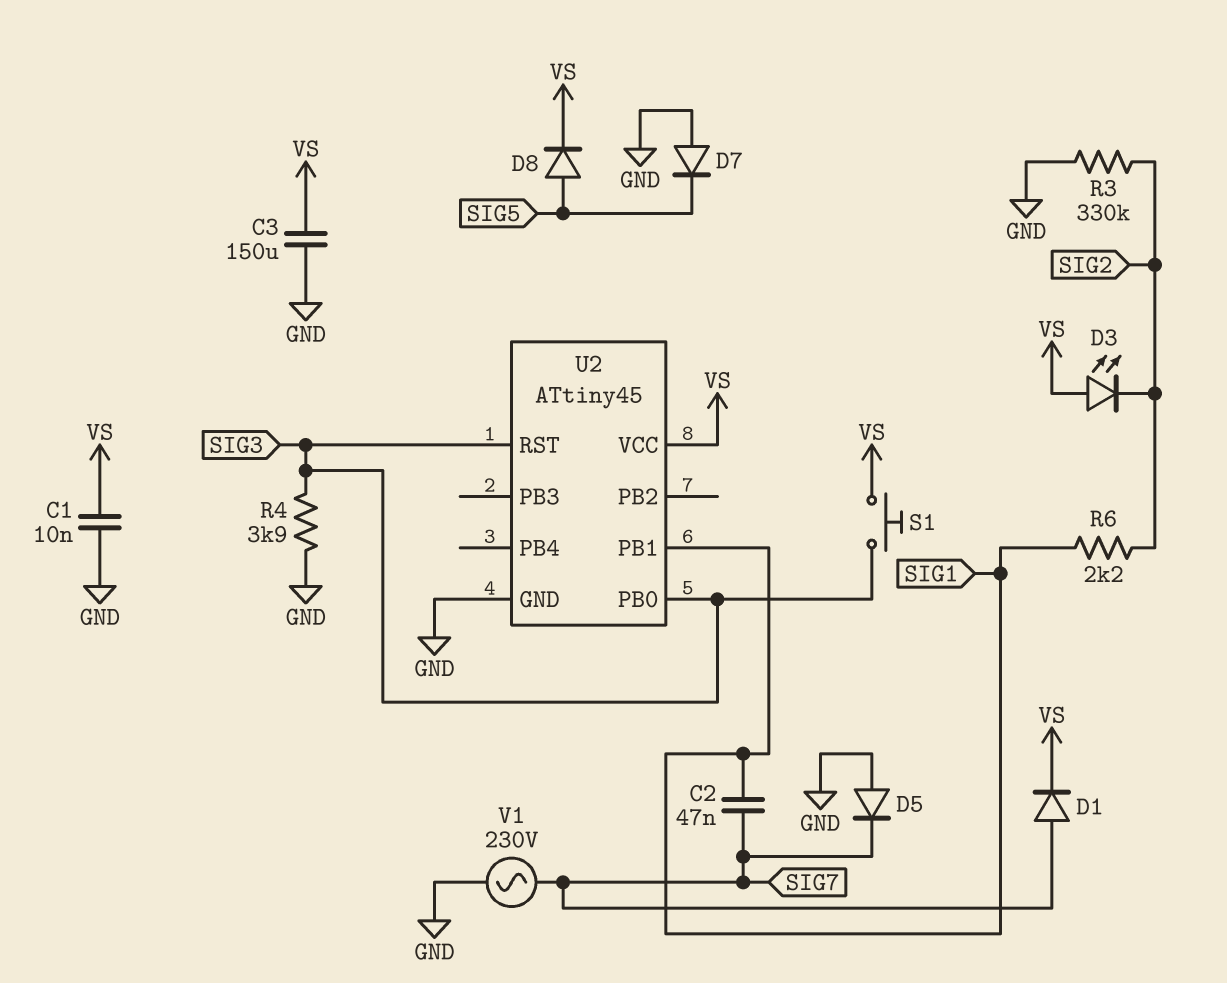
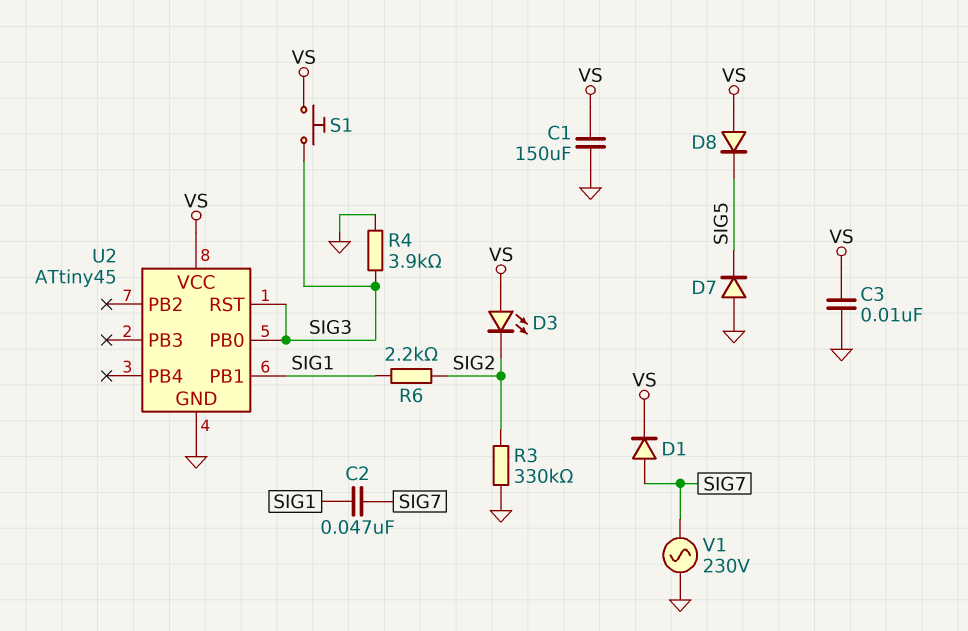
C1: 10nF (GND, VS) -> 150uF (GND, VS)
C3: 150uF (GND, VS) -> 10nF (GND, VS)
D5: diode (A GND, K SIG7) -> none
D8: diode (A SIG5, K VS) -> diode (A VS, K SIG5)

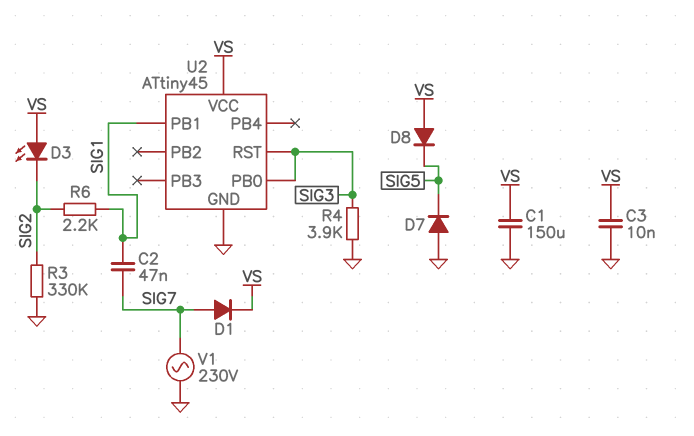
S1: button (SIG3, VS) -> none

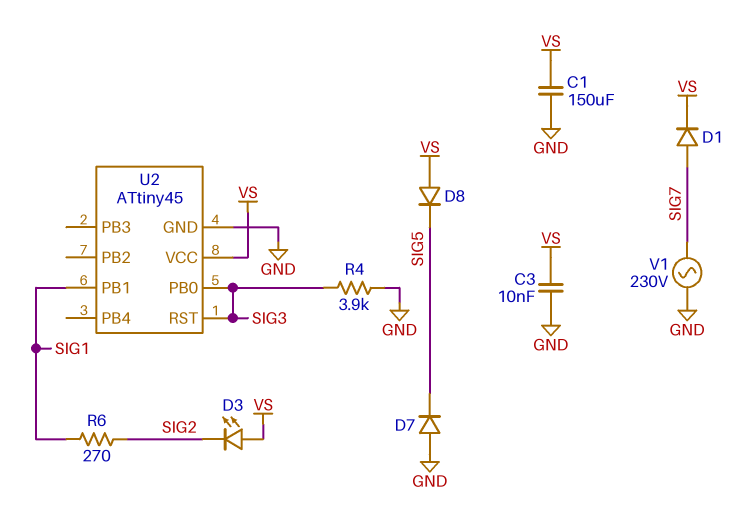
C2: 47nF (SIG1, SIG7) -> none
R3: 330k (GND, SIG2) -> none
R6: 2.2k (SIG1, SIG2) -> 270 (SIG1, SIG2)

